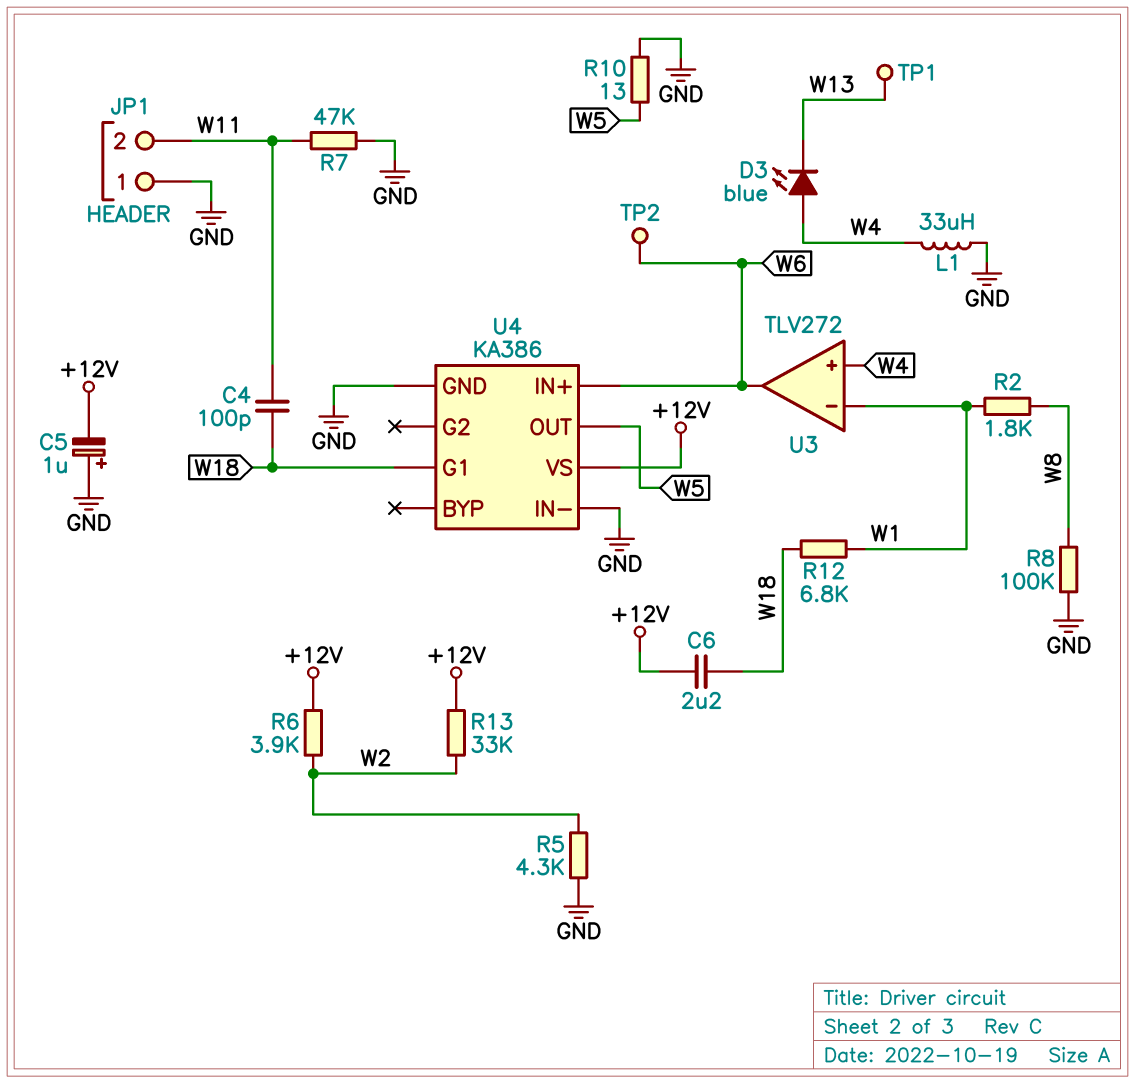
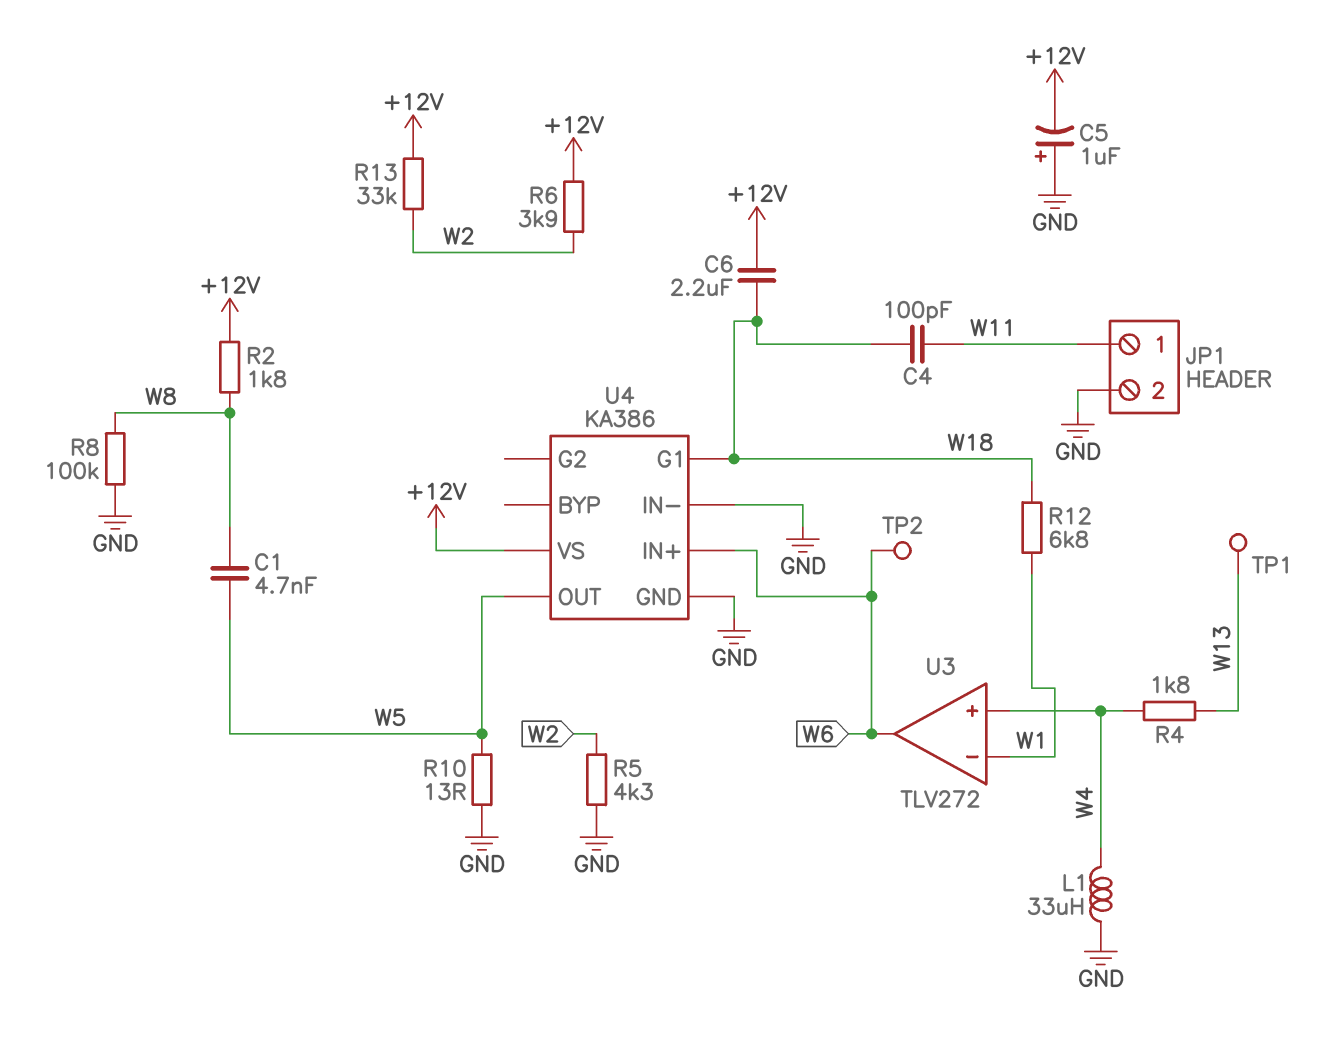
C1: none -> 4.7nF (W5, W8)
D3: LED blue (A W4, K W13) -> none
JP1 pin 1: GND -> W11
JP1 pin 2: W11 -> GND
R2: 1.8k (W1, W8) -> 1.8k (+12V, W8)
R4: none -> 1.8k (W4, W13)
R7: 47k (GND, W11) -> none

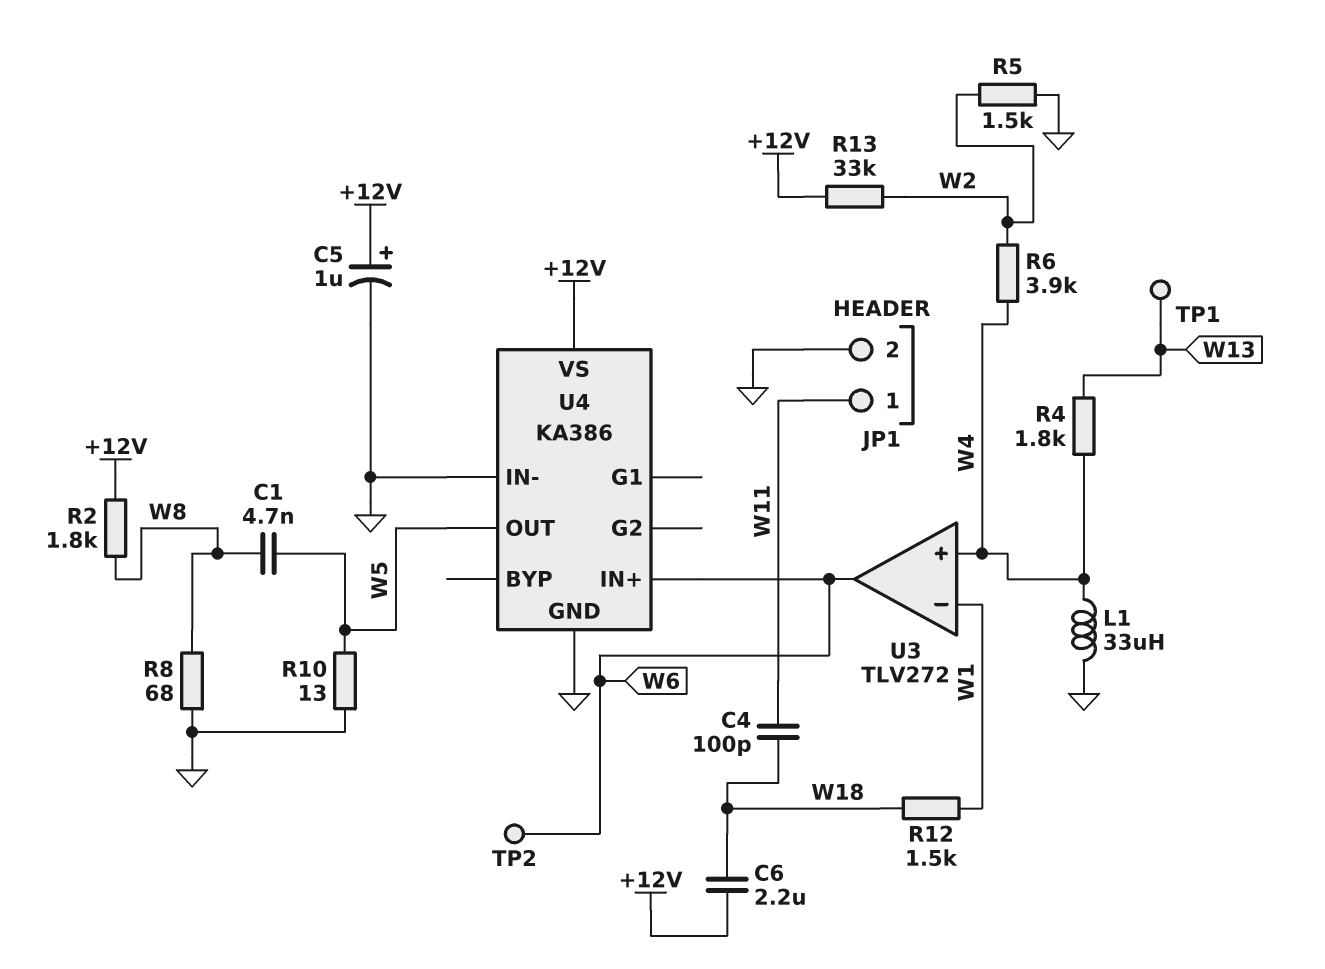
C5: 1uF (plus GND, minus +12V) -> 1uF (plus +12V, minus GND)
R5: 4.3k (GND, W2) -> 1.5k (GND, W2)
R6: 3.9k (+12V, W2) -> 3.9k (W2, W4)
R8: 100k (GND, W8) -> 68 (GND, W8)
R12: 6.8k (W1, W18) -> 1.5k (W1, W18)
U4 pin G1: W18 -> none

